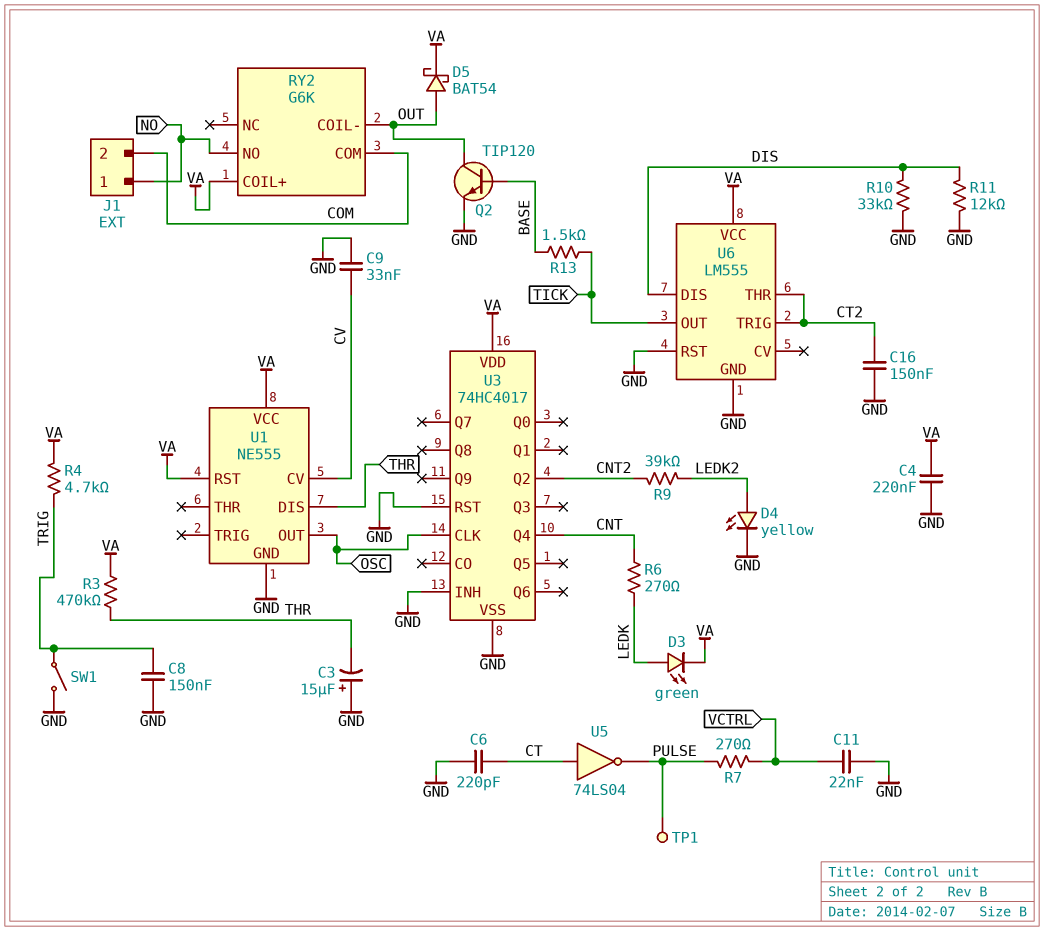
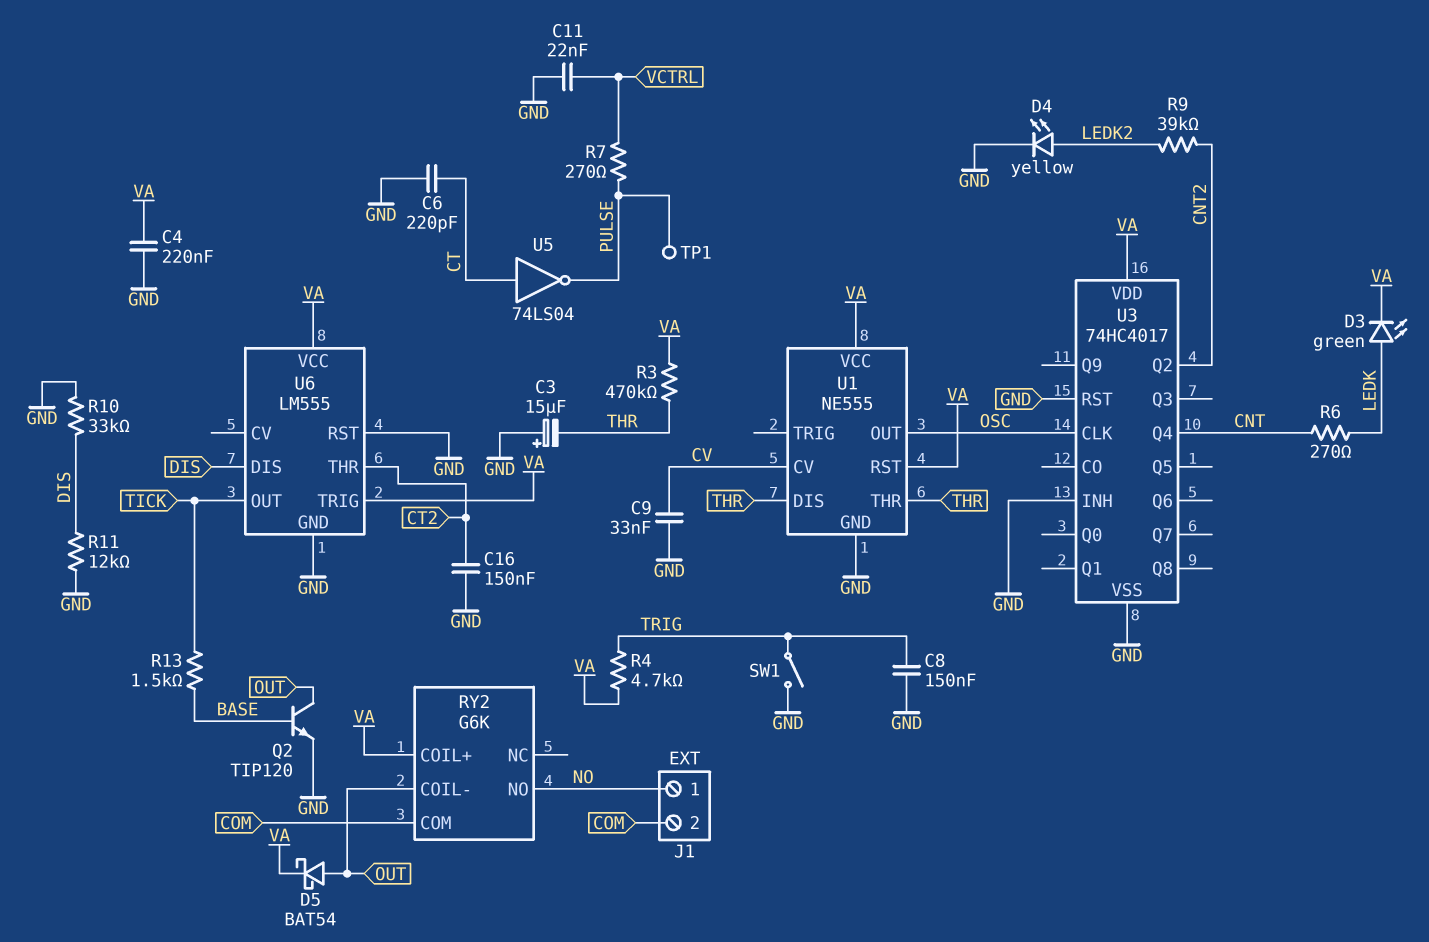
U1 pin THR: none -> THR
U6 pin TRIG: CT2 -> VA

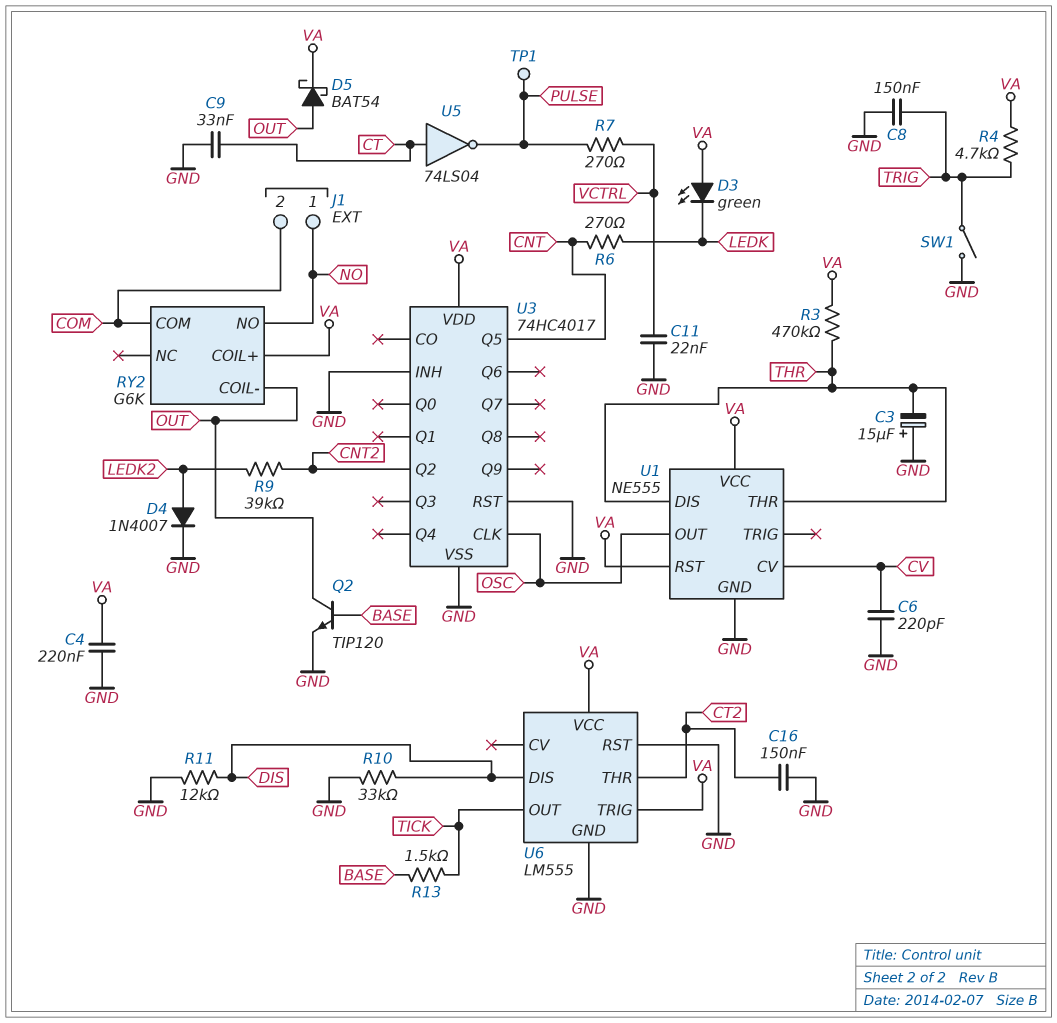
C6: 220pF (CT, GND) -> 220pF (CV, GND)
C9: 33nF (CV, GND) -> 33nF (CT, GND)
D3: LED green (A LEDK, K VA) -> LED green (A VA, K LEDK)
D4: LED yellow (A LEDK2, K GND) -> diode 1N4007 (A LEDK2, K GND)
U3 pin Q4: CNT -> none
U3 pin Q5: none -> CNT

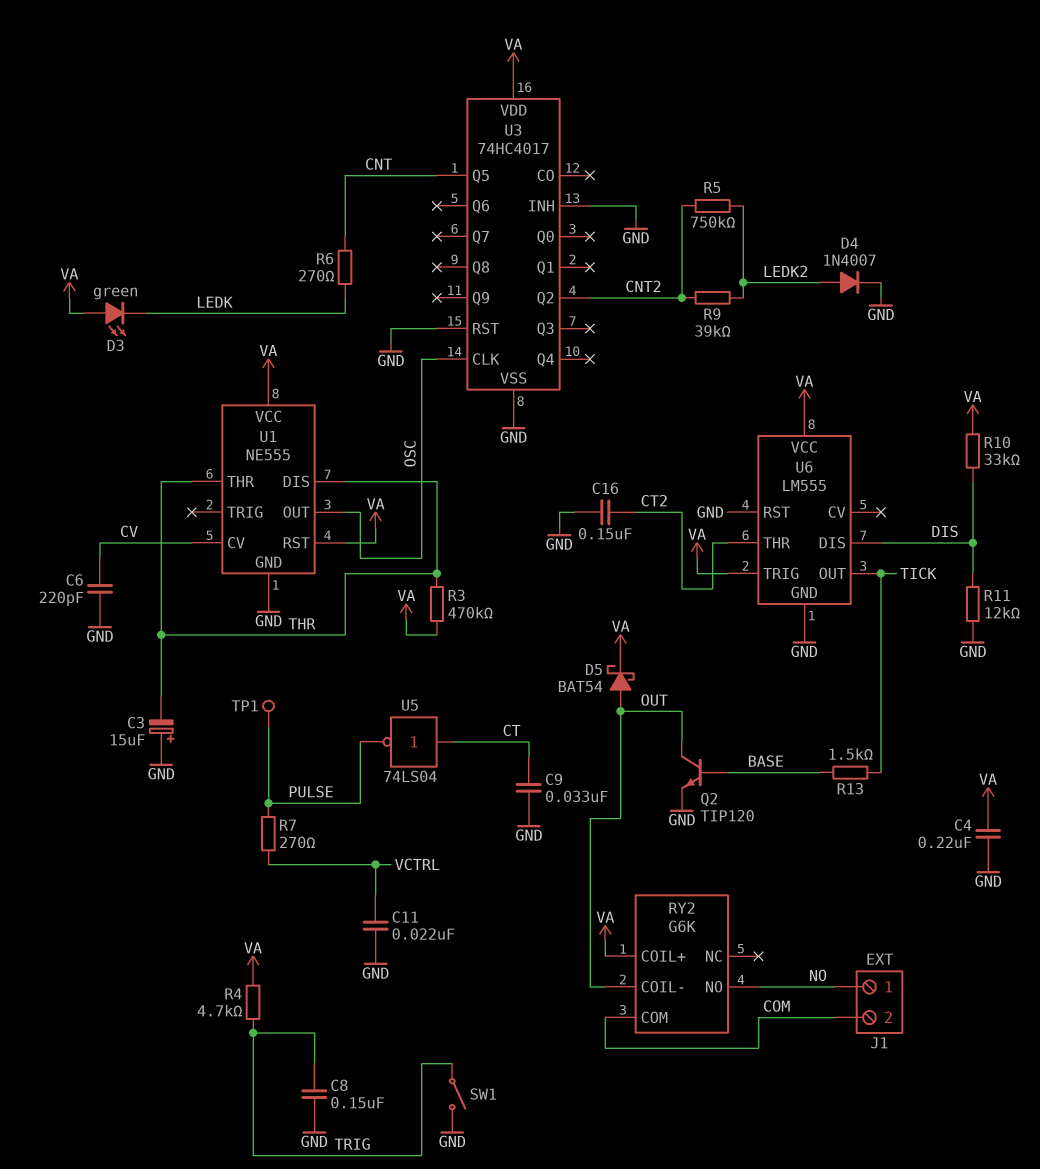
R5: none -> 750k (CNT2, LEDK2)
R10: 33k (DIS, GND) -> 33k (DIS, VA)

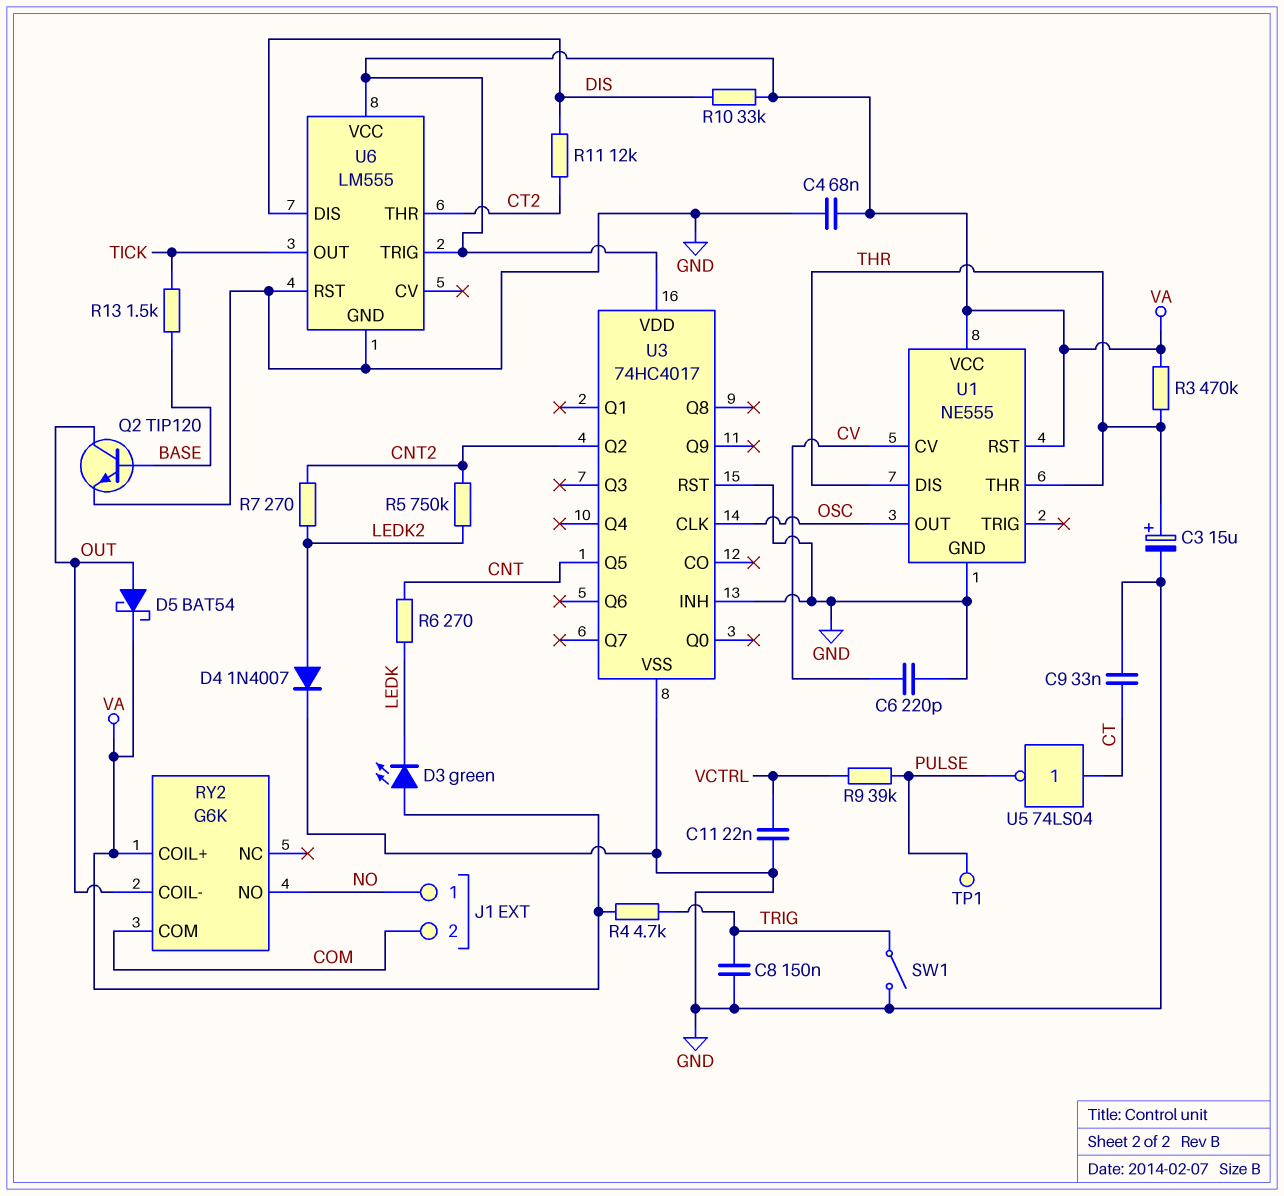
C3: 15uF (plus GND, minus THR) -> 15uF (plus THR, minus GND)
C4: 220nF (GND, VA) -> 68nF (GND, VA)
C16: 150nF (CT2, GND) -> none
R7: 270 (PULSE, VCTRL) -> 270 (CNT2, LEDK2)
R9: 39k (CNT2, LEDK2) -> 39k (PULSE, VCTRL)
R11: 12k (DIS, GND) -> 12k (CT2, DIS)

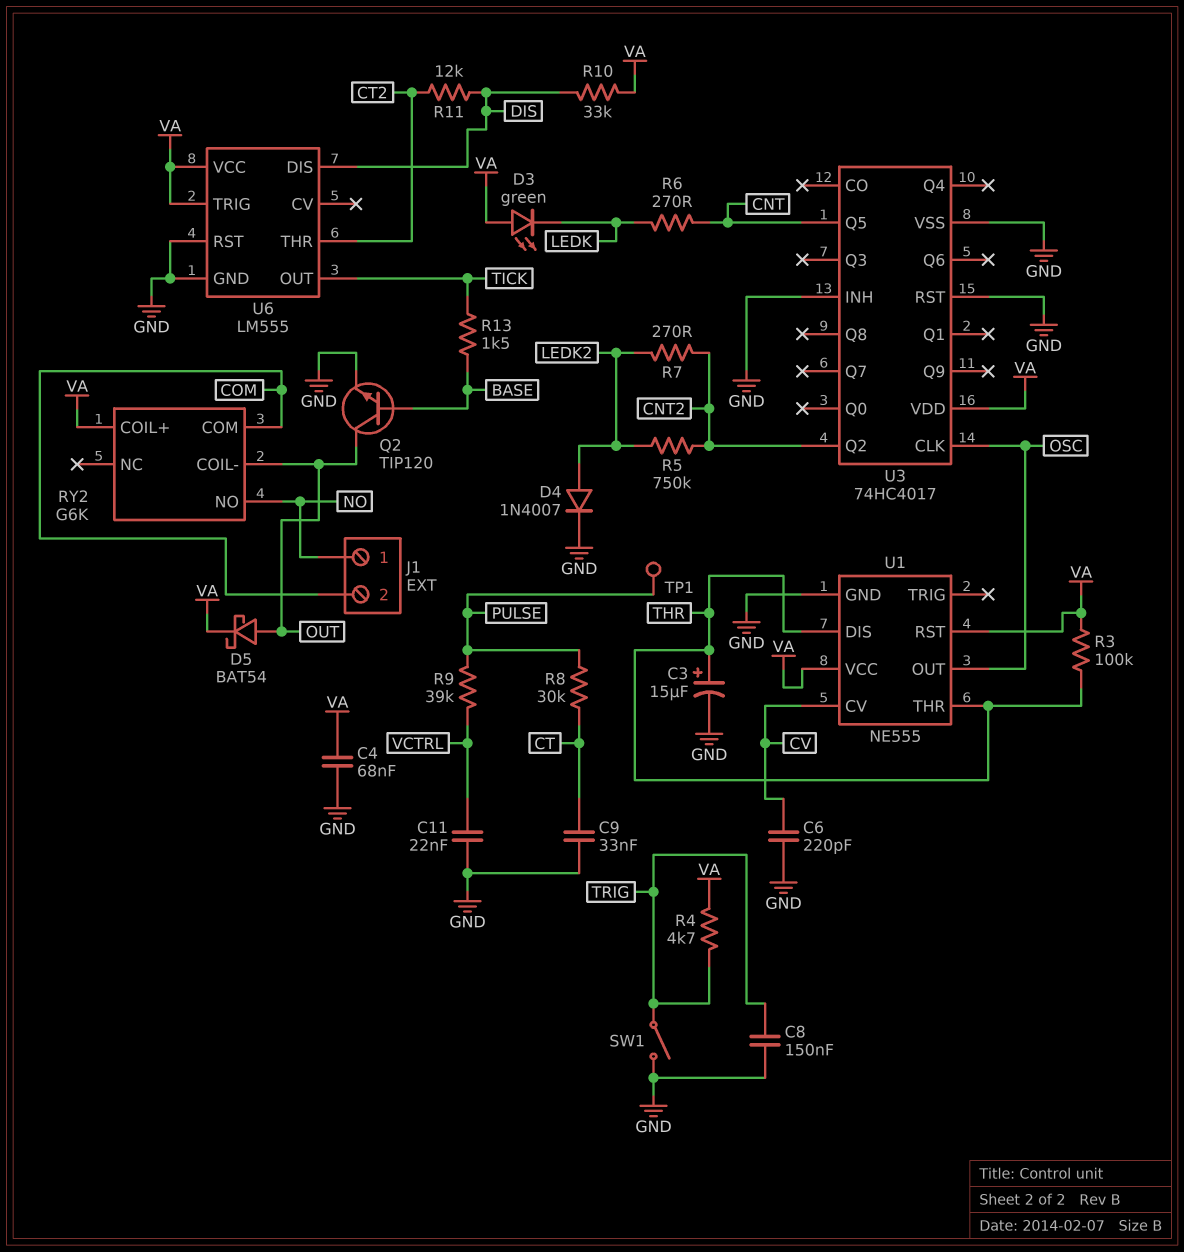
R3: 470k (THR, VA) -> 100k (THR, VA)
R8: none -> 30k (CT, PULSE)
U5: NOT 74LS04 (in CT, out PULSE) -> none

